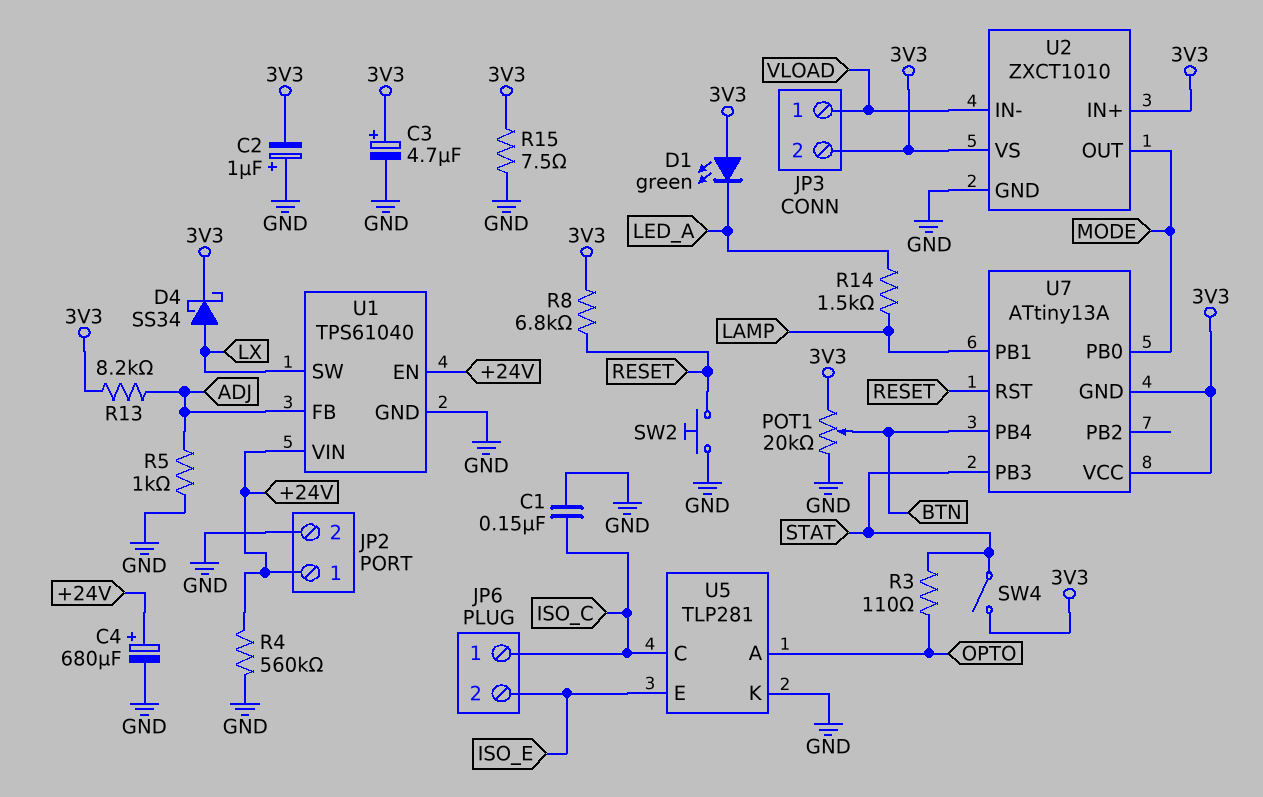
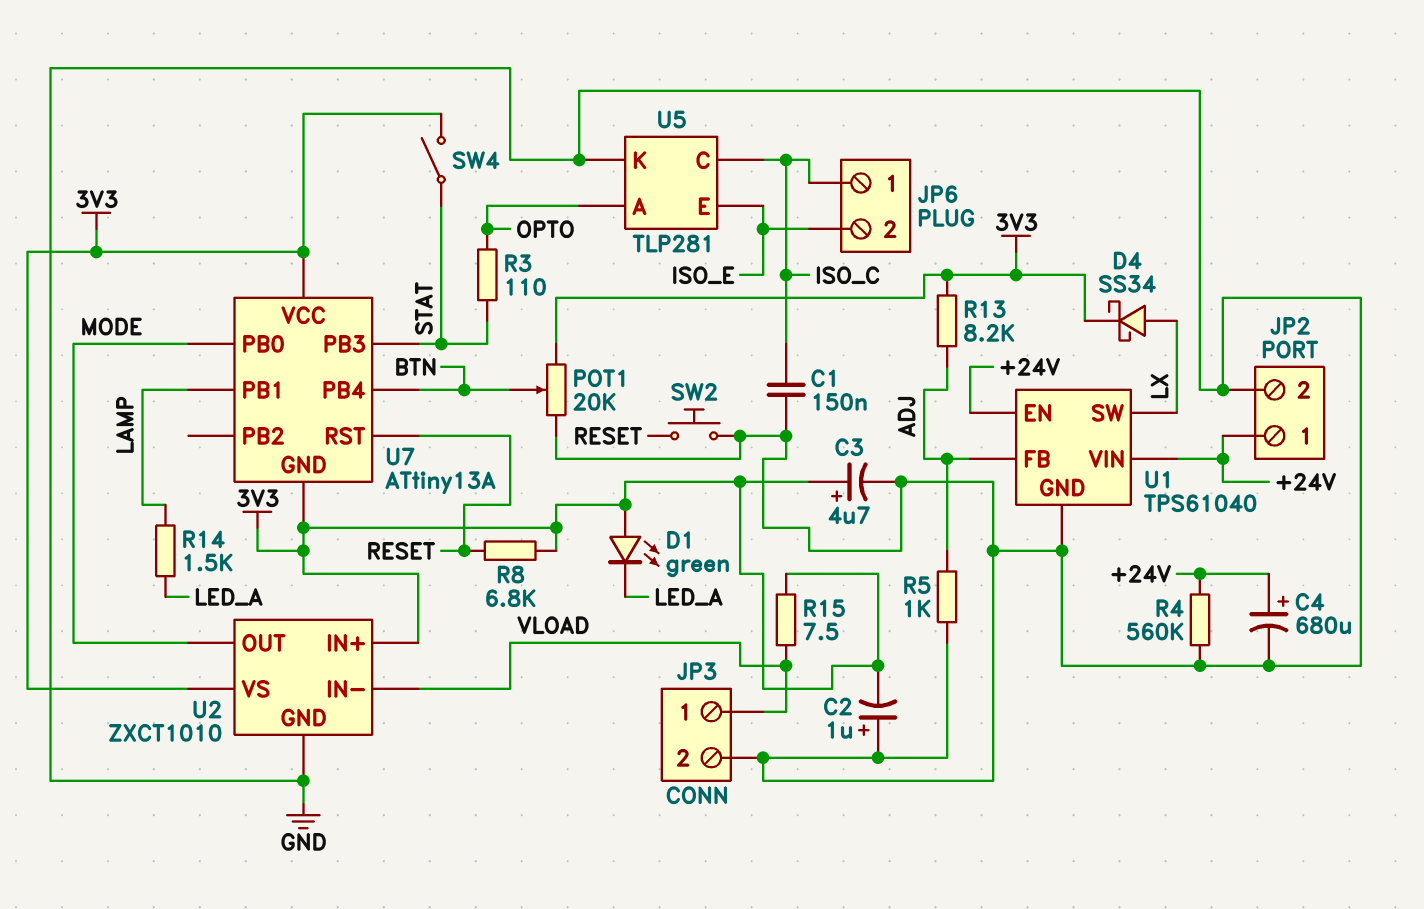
JP3 pin 2: 3V3 -> GND
R15: 7.5 (3V3, GND) -> 7.5 (3V3, VLOAD)

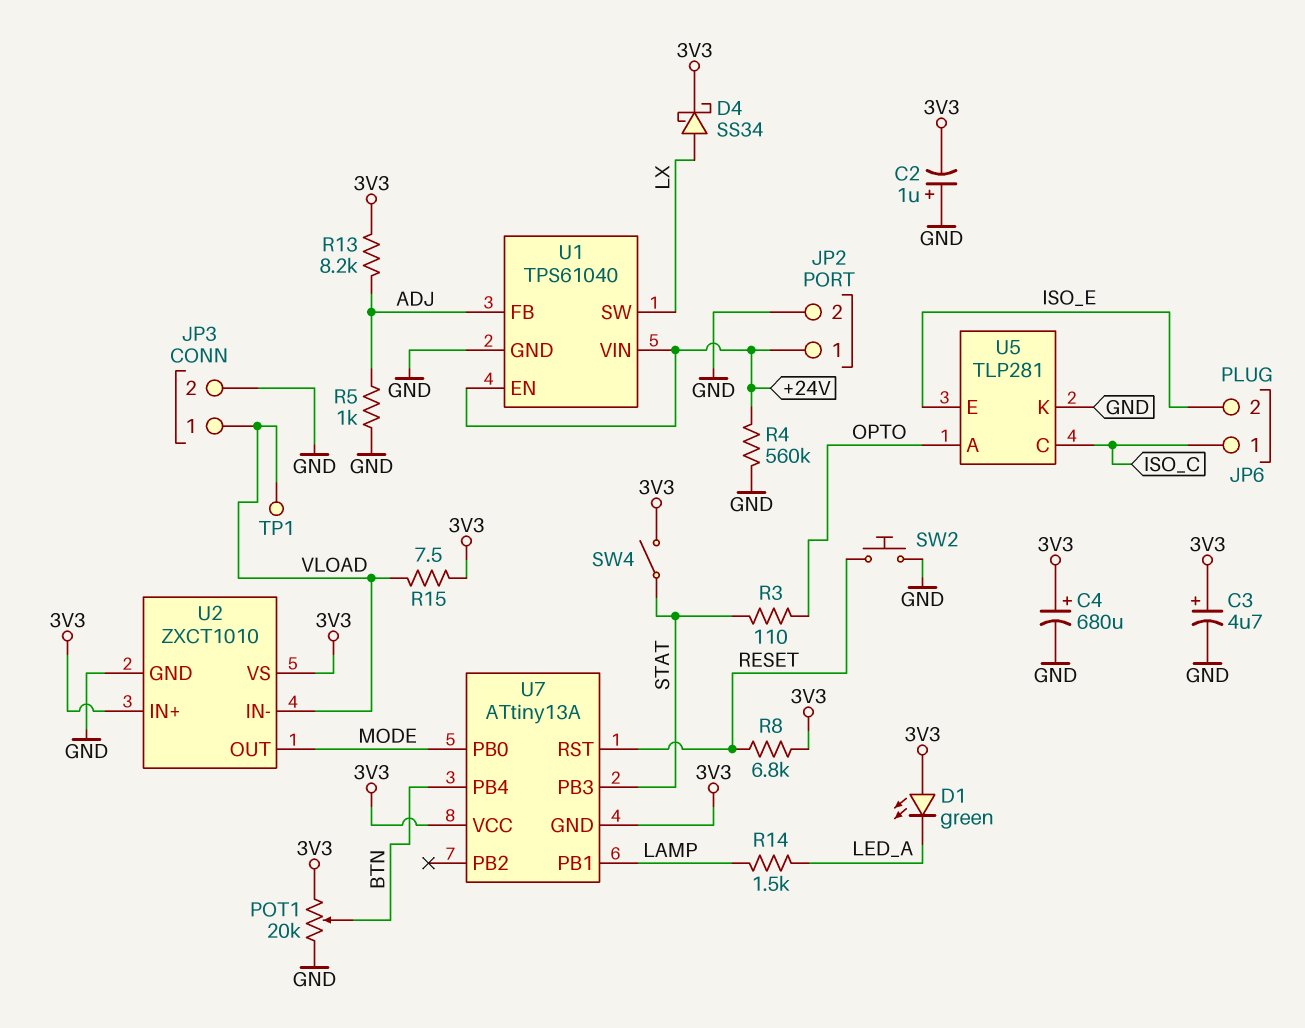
C1: 150nF (GND, ISO_C) -> none
C4: 680uF (plus +24V, minus GND) -> 680uF (plus 3V3, minus GND)
TP1: none -> test point (VLOAD)

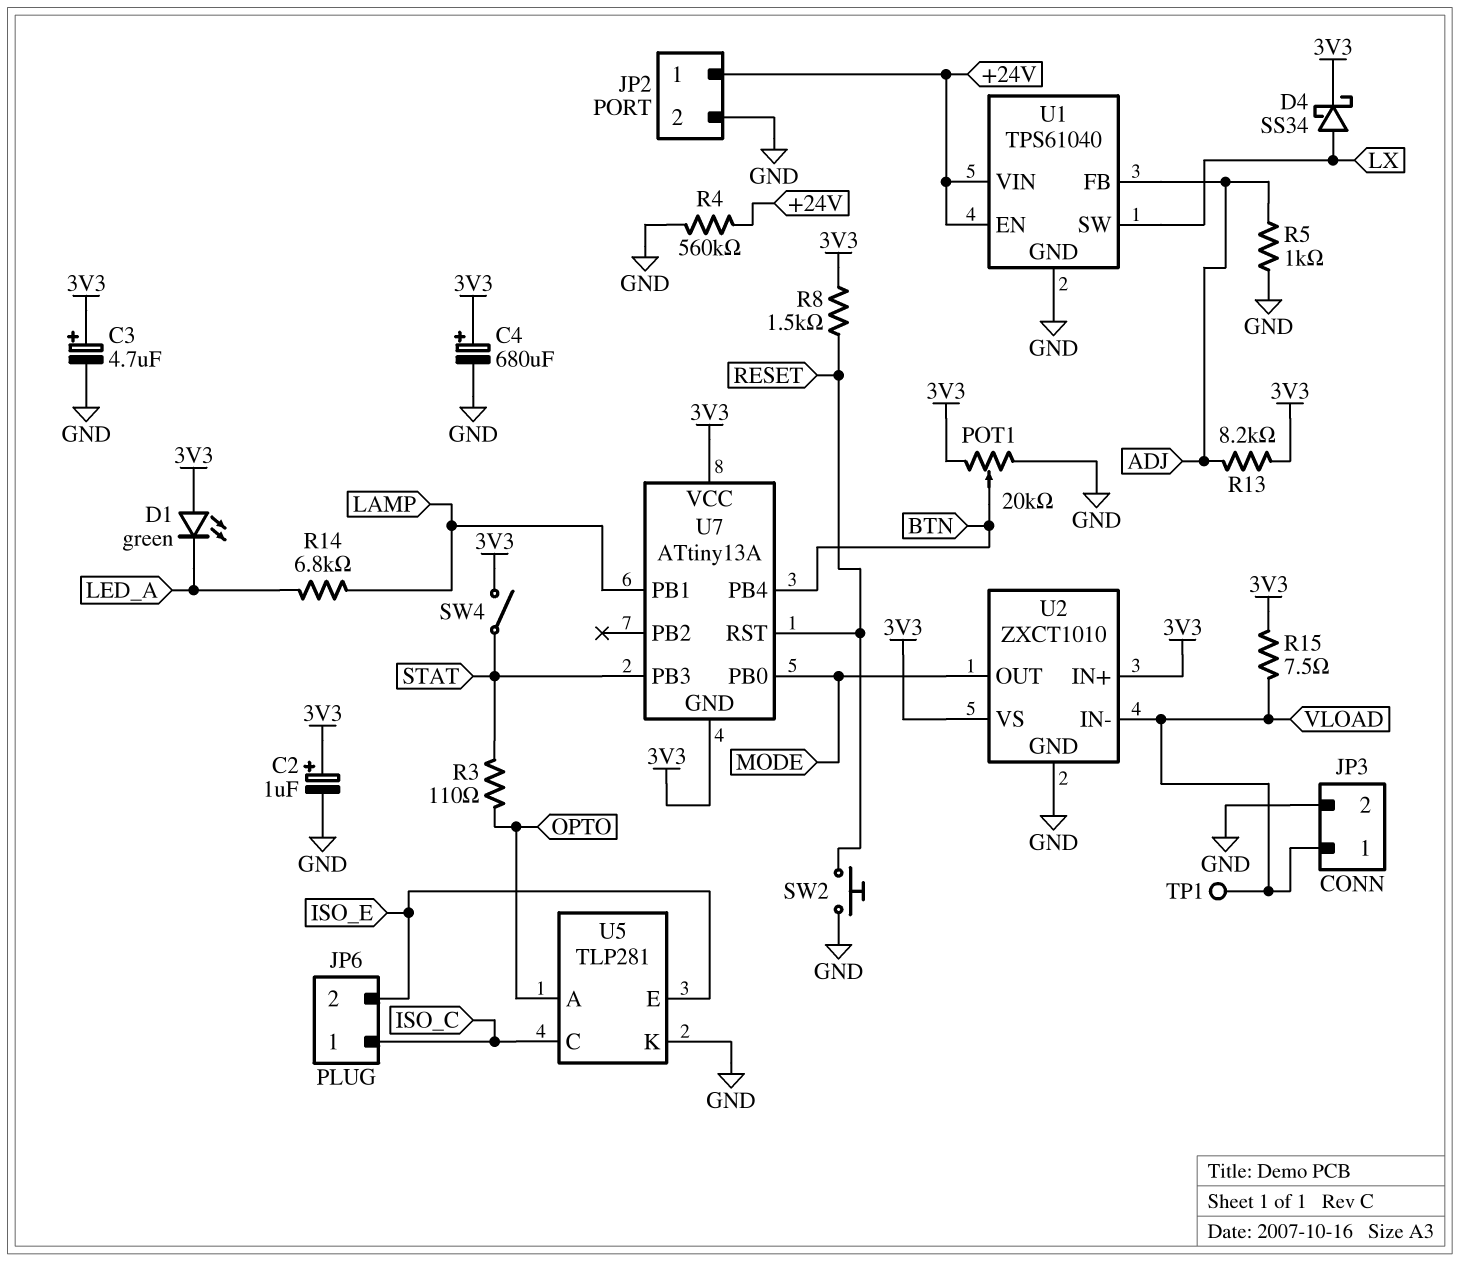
C2: 1uF (plus GND, minus 3V3) -> 1uF (plus 3V3, minus GND)
R8: 6.8k (3V3, RESET) -> 1.5k (3V3, RESET)
R14: 1.5k (LAMP, LED_A) -> 6.8k (LAMP, LED_A)

